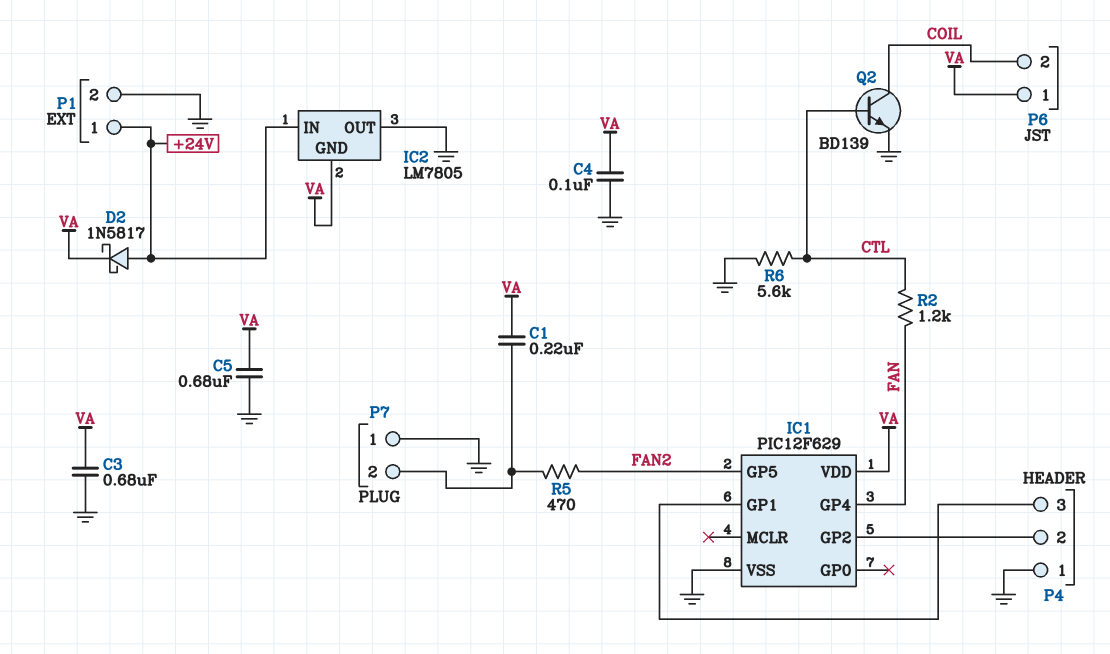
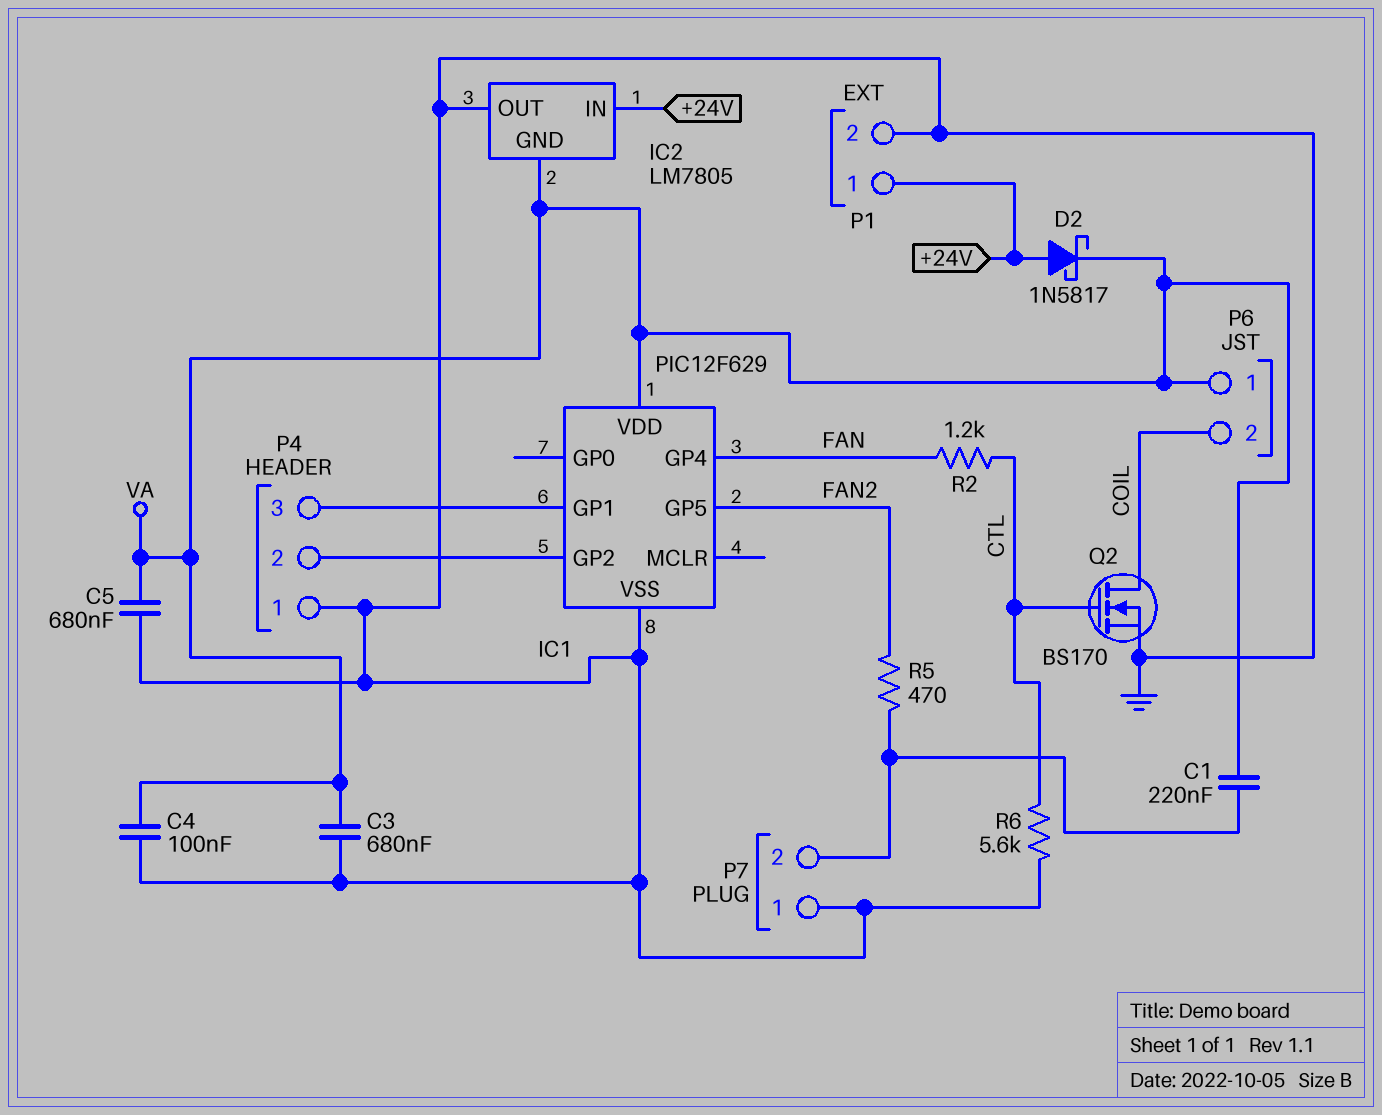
Q2: NPN BD139 (B CTL, C COIL, E GND) -> NMOS BS170 (G CTL, D COIL, S GND)

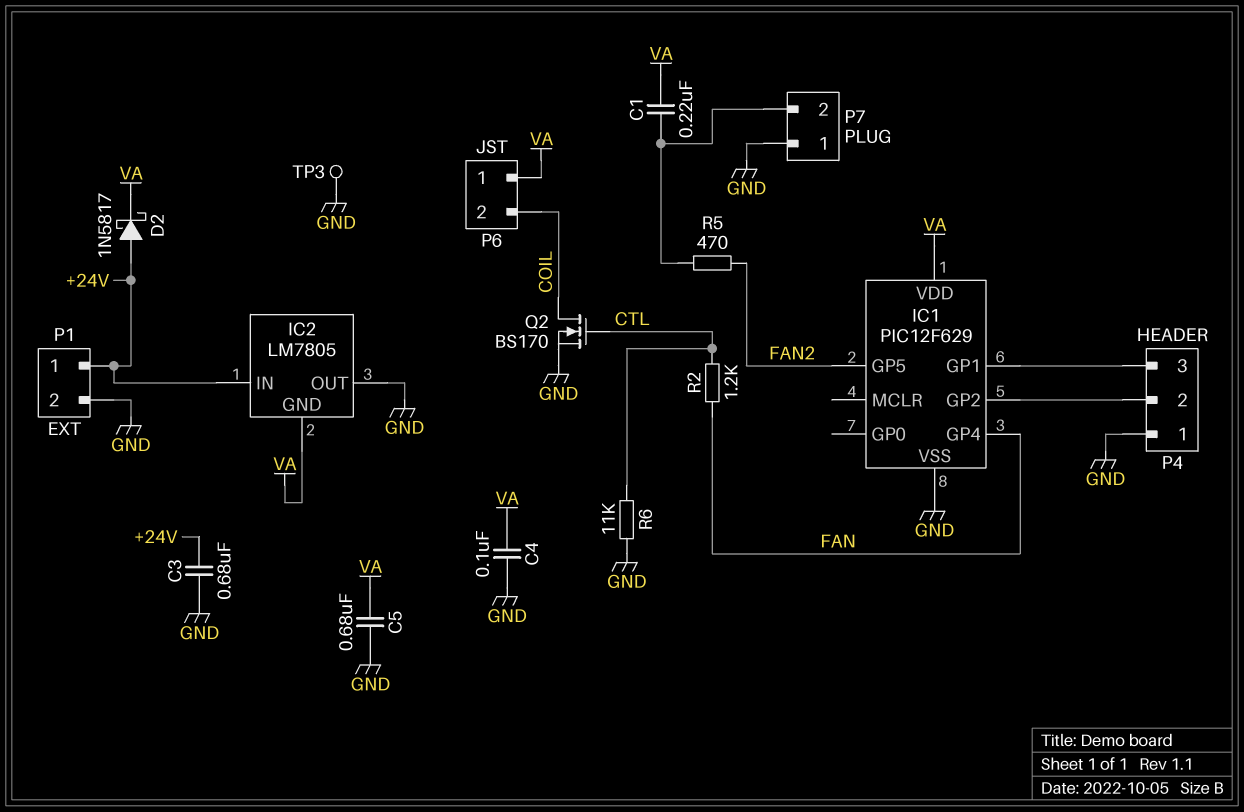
C3: 680nF (GND, VA) -> 680nF (+24V, GND)
R6: 5.6k (CTL, GND) -> 11k (CTL, GND)
TP3: none -> test point (GND)

